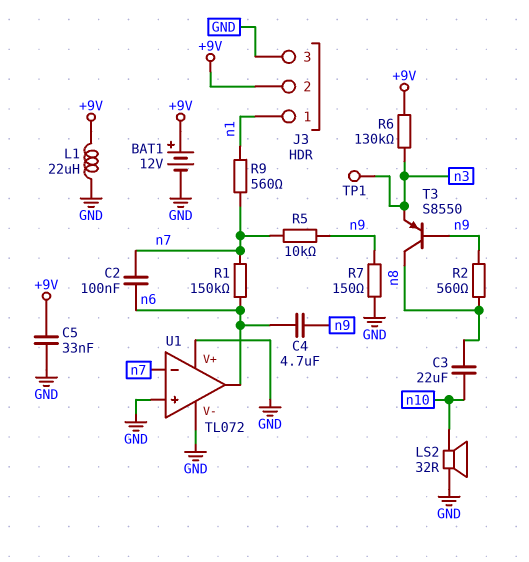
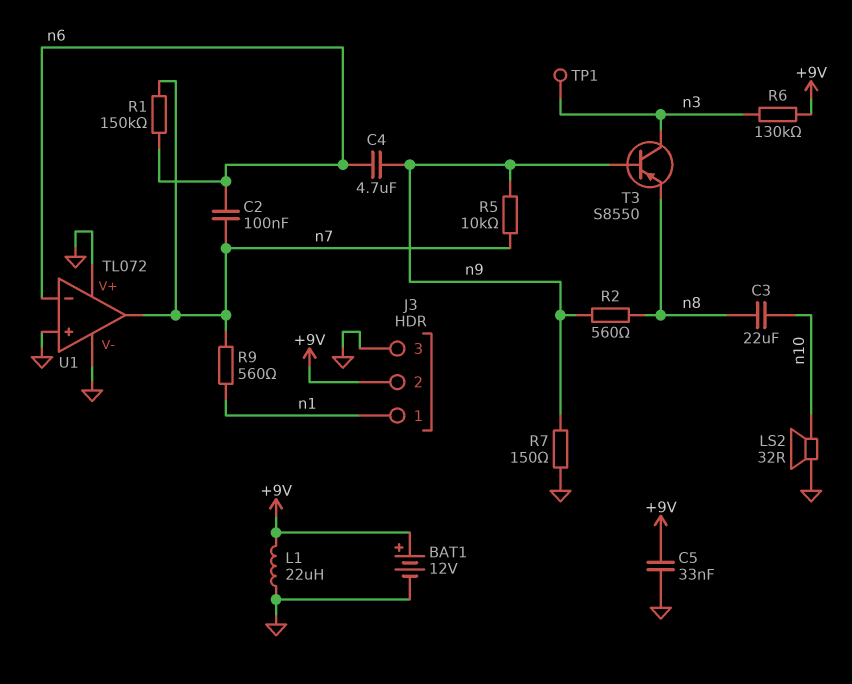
T3: PNP S8550 (B n9, C n8, E n3) -> PNP S8550 (B n9, C n3, E n8)
U1 pin in-: n7 -> n6
U1 pin out: n6 -> n7

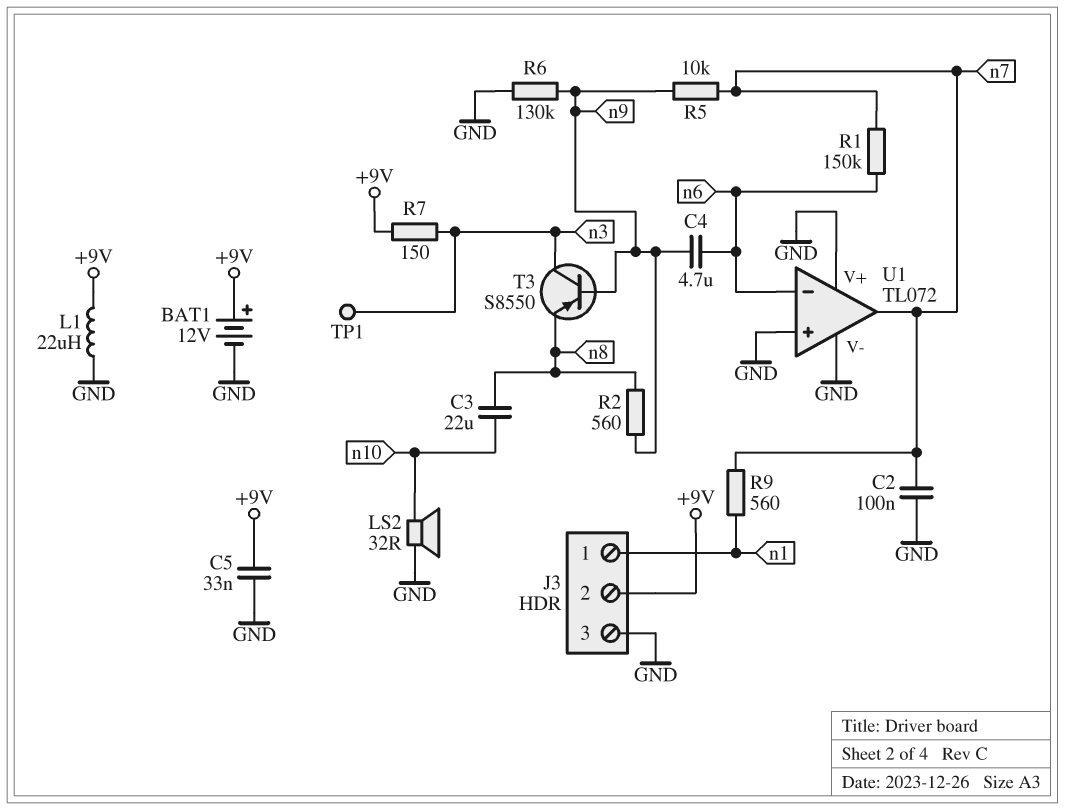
C2: 100nF (n6, n7) -> 100nF (GND, n7)
R6: 130k (+9V, n3) -> 130k (GND, n9)
R7: 150 (GND, n9) -> 150 (+9V, n3)

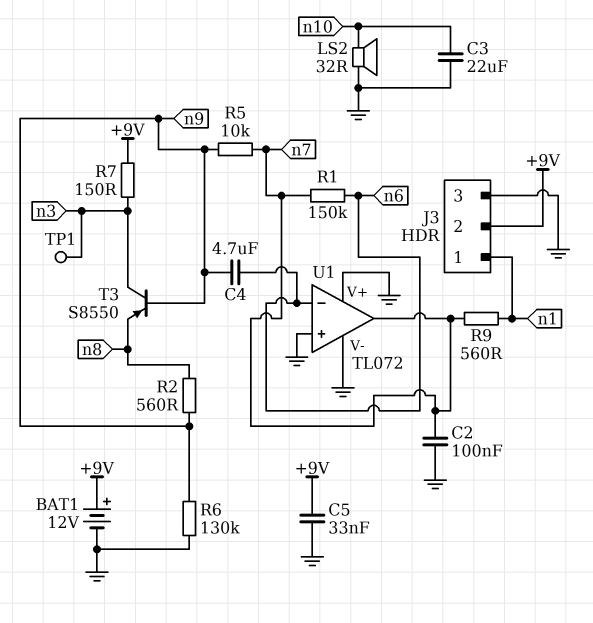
C3: 22uF (n8, n10) -> 22uF (GND, n10)
L1: 22uH (+9V, GND) -> none

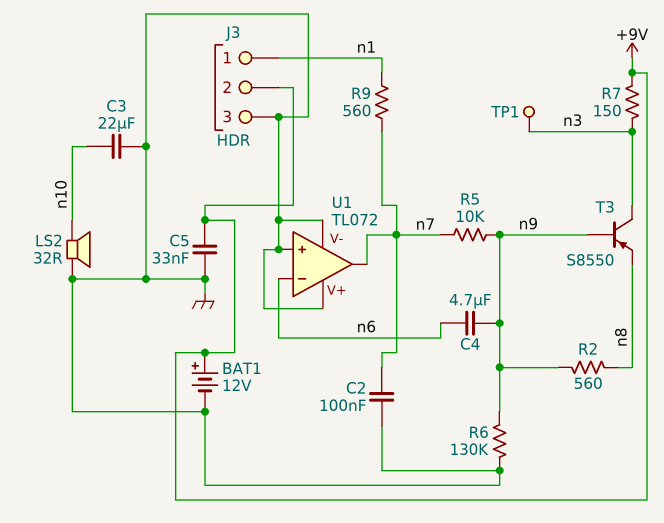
R1: 150k (n6, n7) -> none

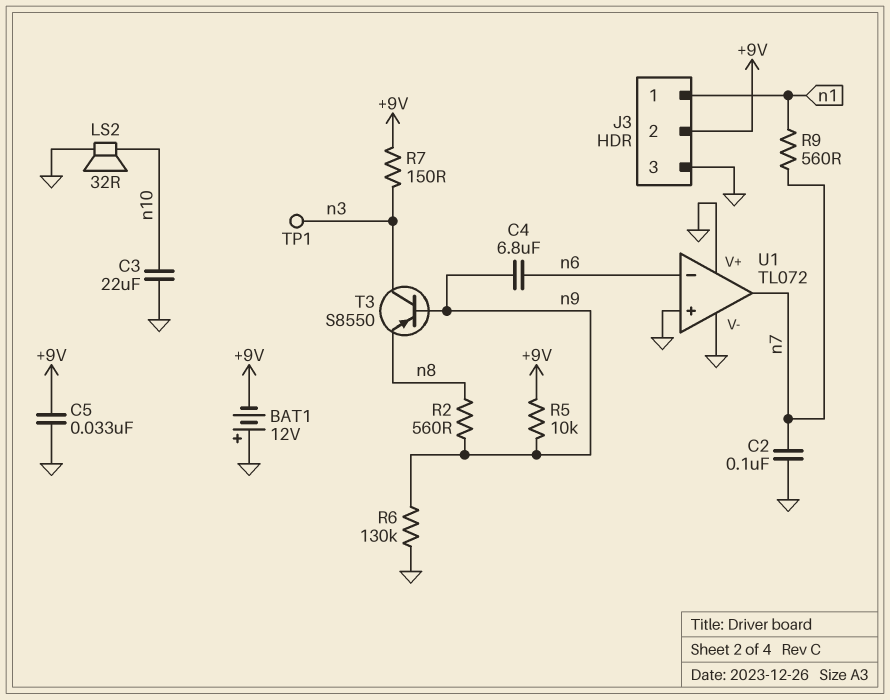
BAT1: 12V (plus +9V, minus GND) -> 12V (plus GND, minus +9V)
C4: 4.7uF (n6, n9) -> 6.8uF (n6, n9)
R5: 10k (n7, n9) -> 10k (+9V, n9)

